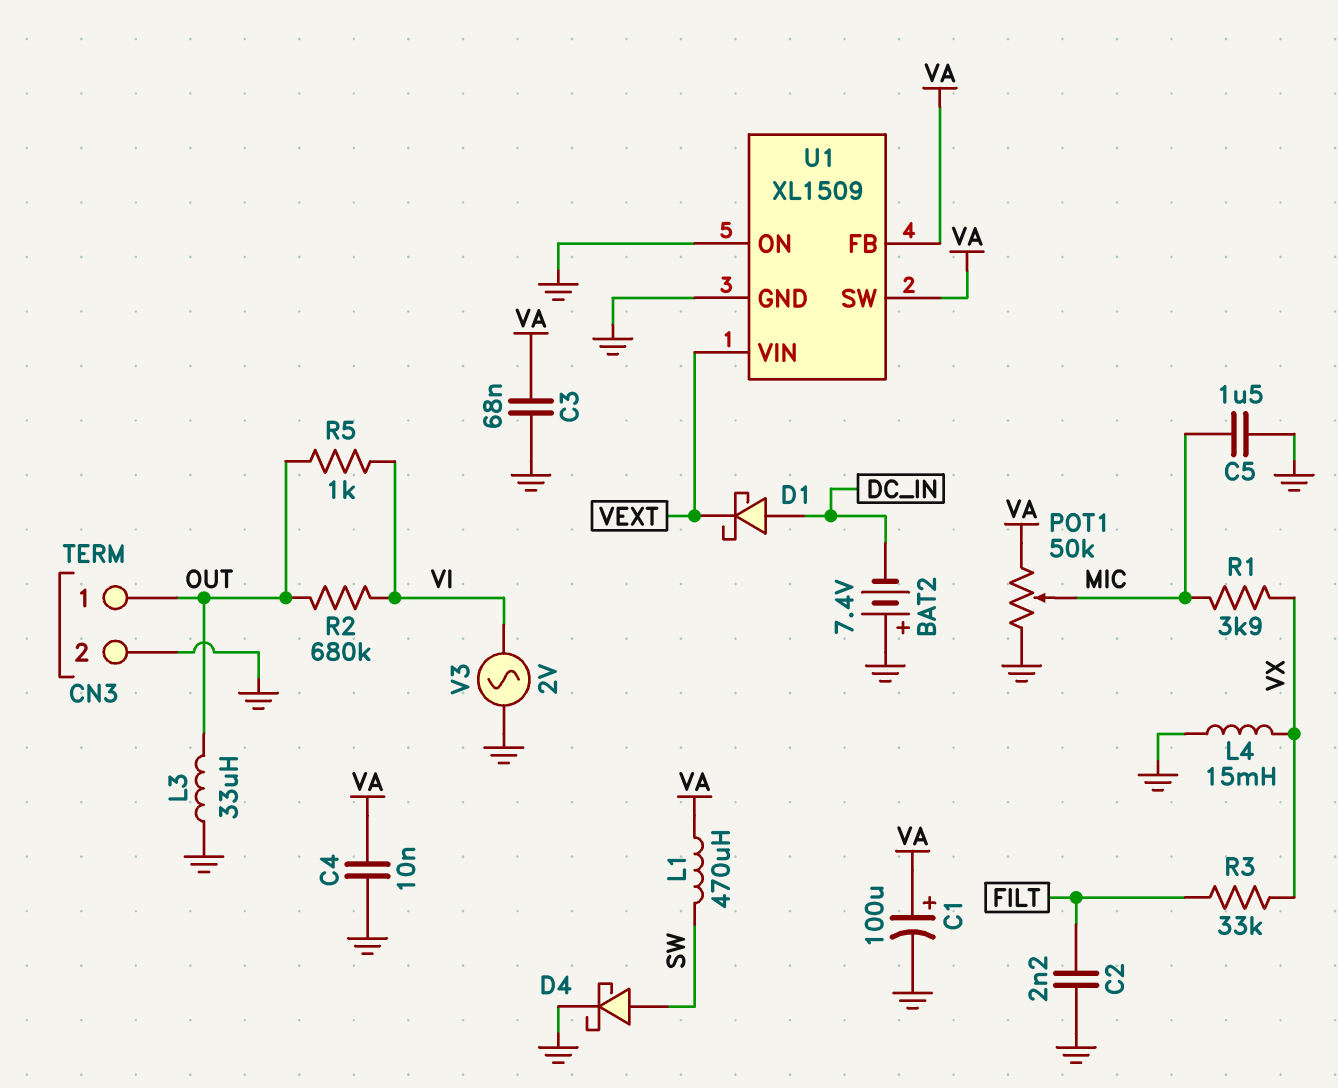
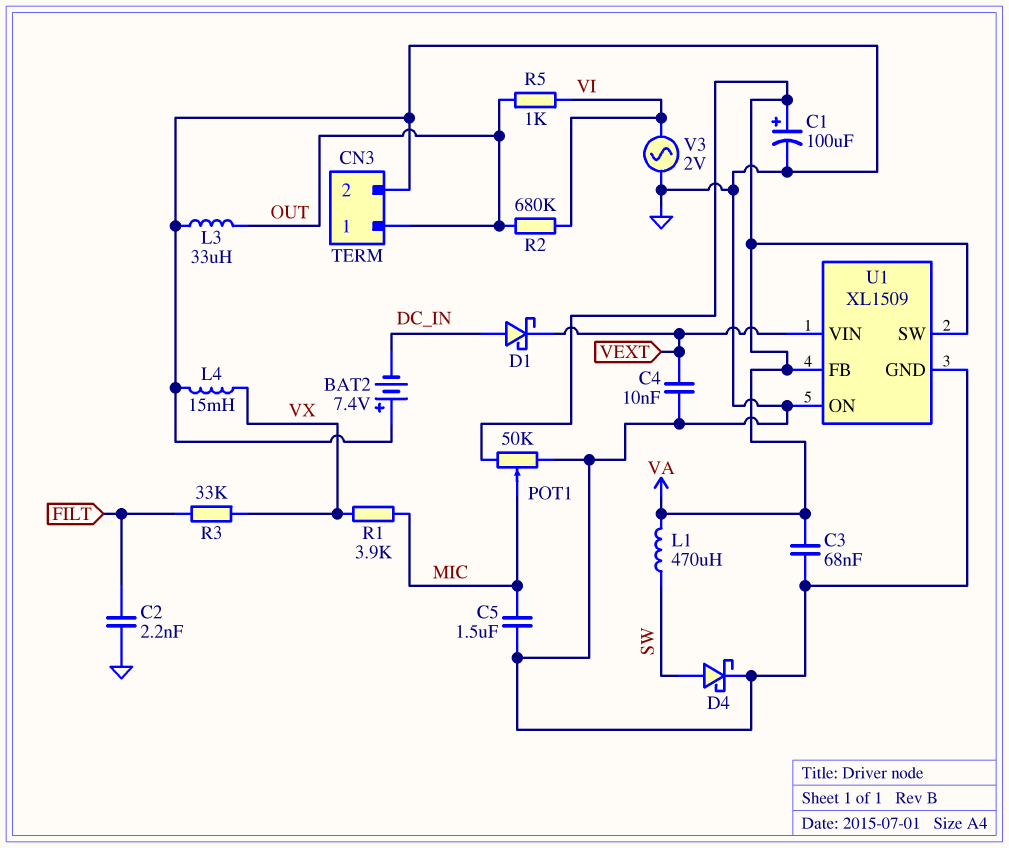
C4: 10nF (GND, VA) -> 10nF (GND, VEXT)

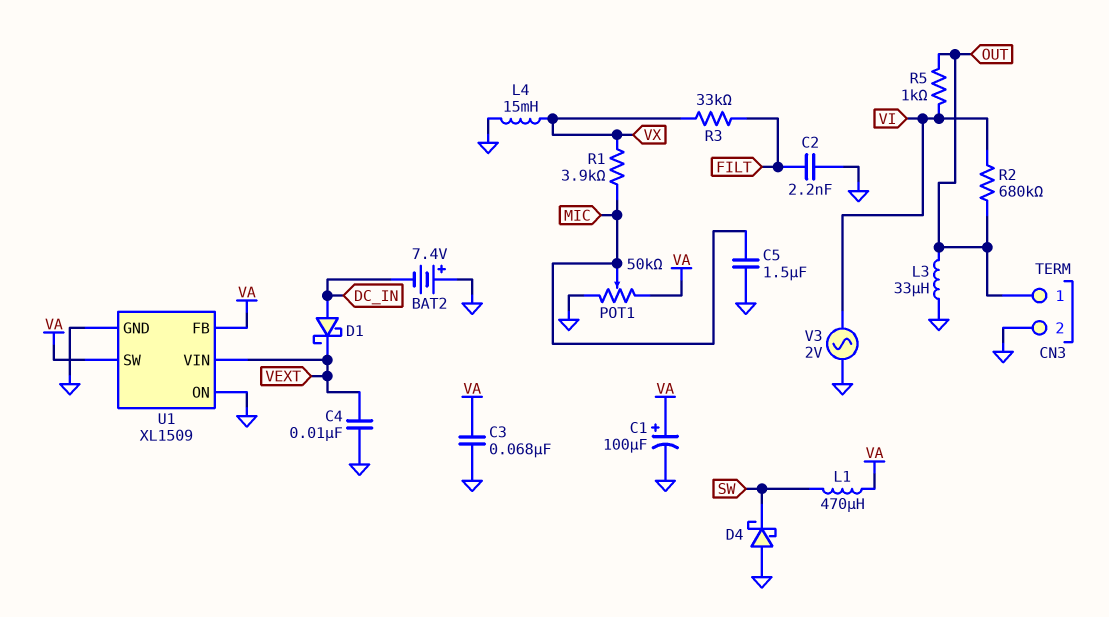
D4: schottky (A SW, K GND) -> schottky (A GND, K SW)

